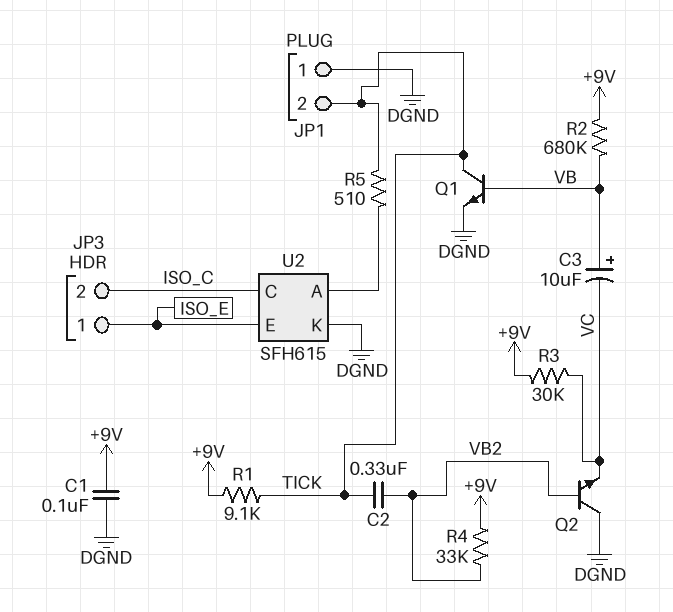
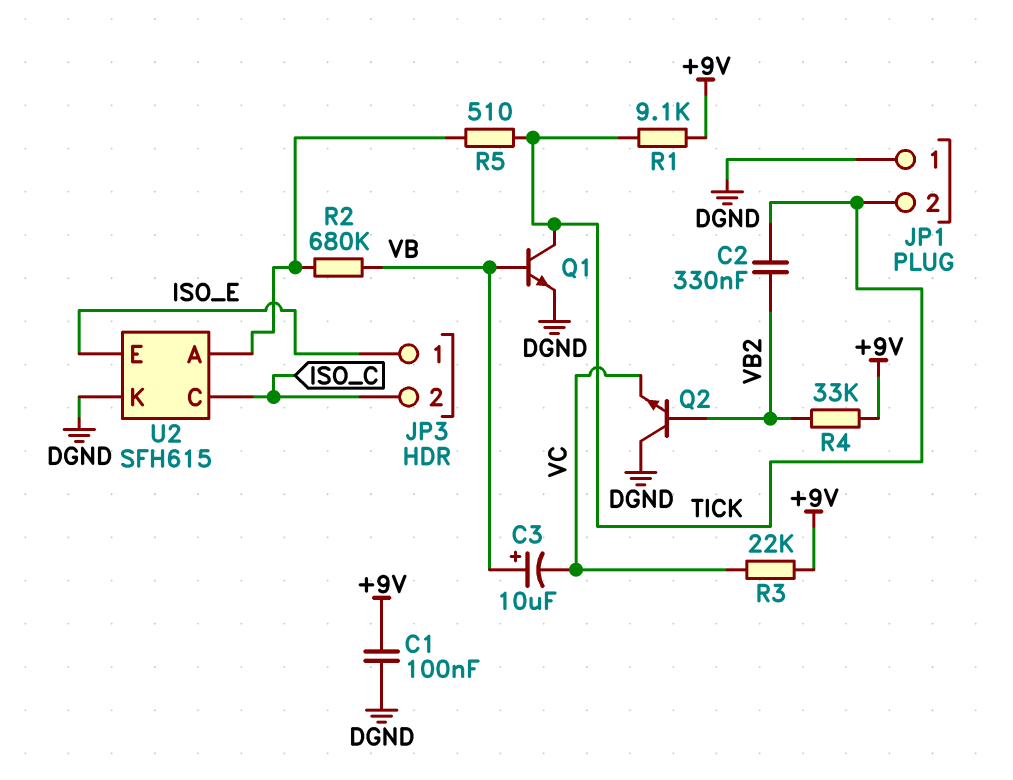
R2: 680k (+9V, VB) -> 680k (U2/A, VB)
R3: 30k (+9V, VC) -> 22k (+9V, VC)

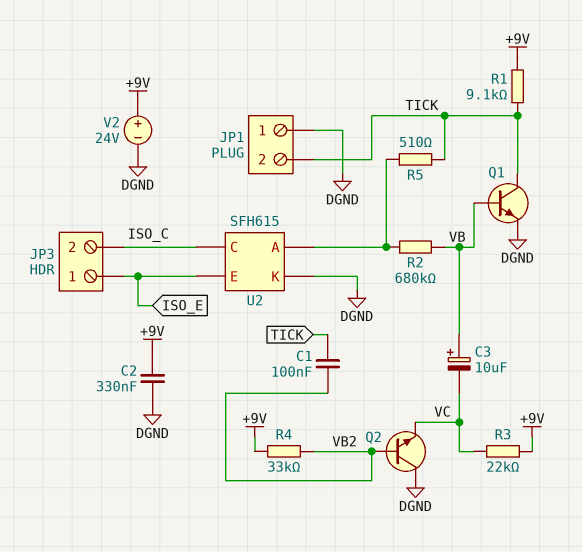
C1: 100nF (+9V, DGND) -> 100nF (TICK, VB2)
C2: 330nF (TICK, VB2) -> 330nF (+9V, DGND)
V2: none -> 24V (plus +9V, minus DGND)

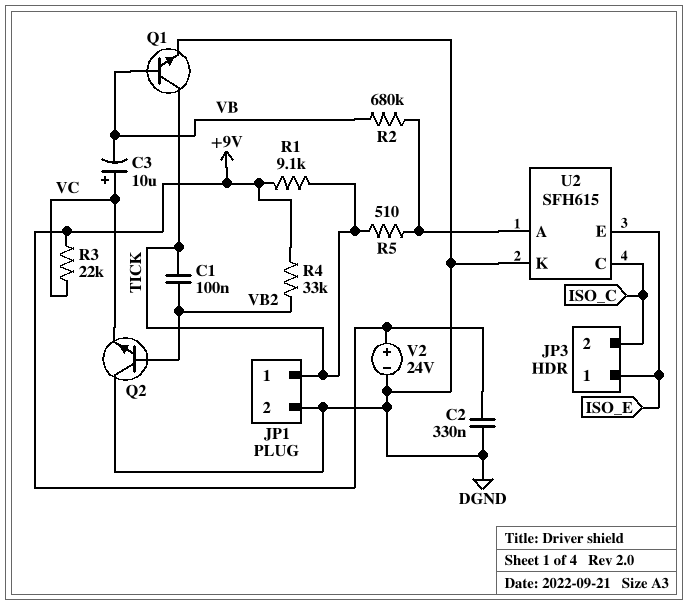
C3: 10uF (plus VB, minus VC) -> 10uF (plus VC, minus VB)
JP1 pin 1: DGND -> TICK
JP1 pin 2: TICK -> DGND

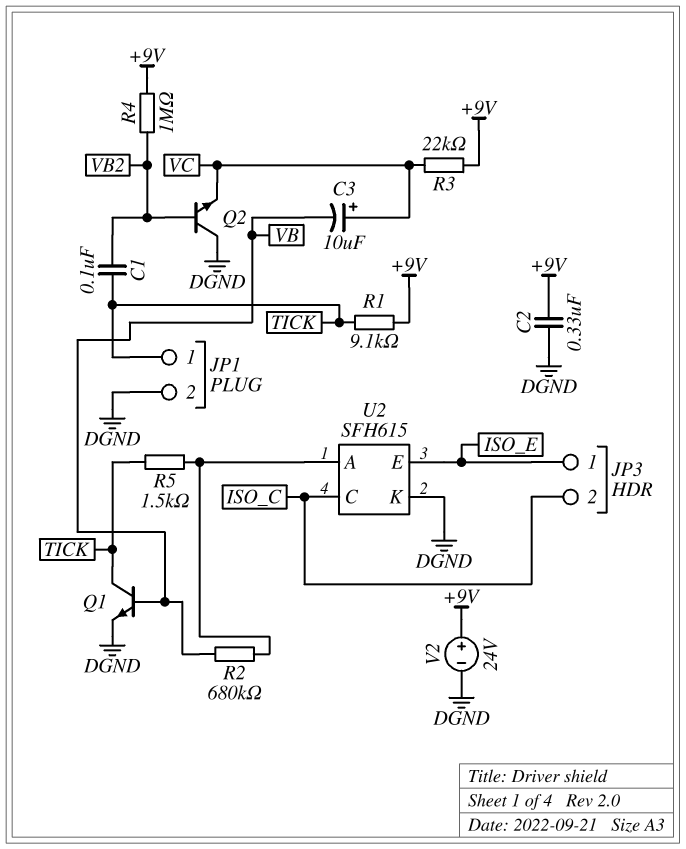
R4: 33k (+9V, VB2) -> 1M (+9V, VB2)
R5: 510 (TICK, U2/A) -> 1.5k (TICK, U2/A)

